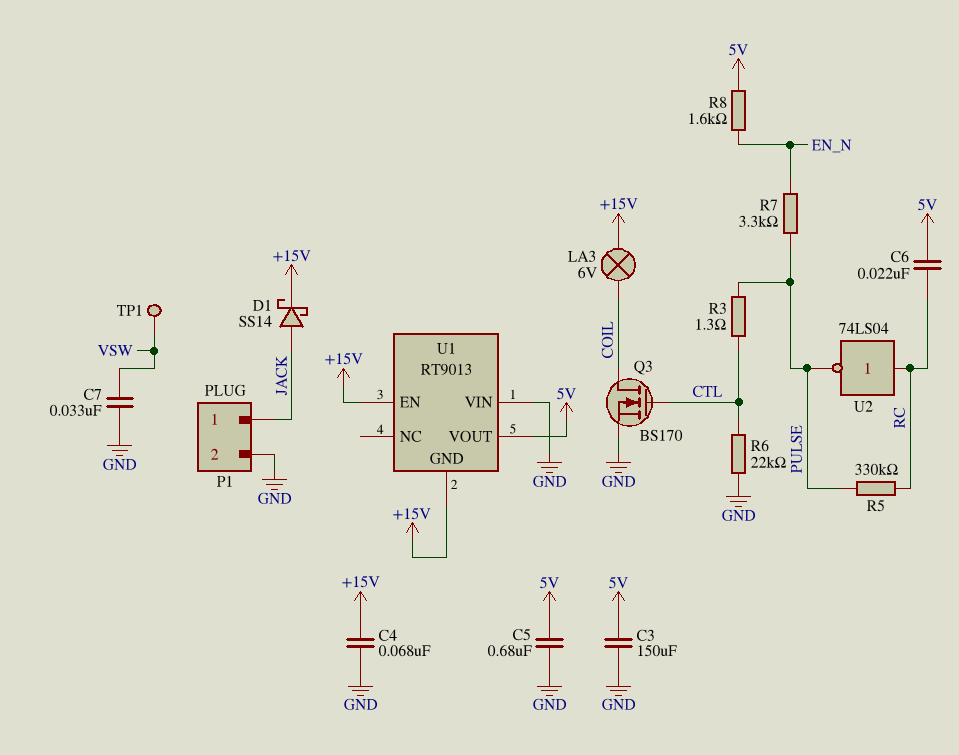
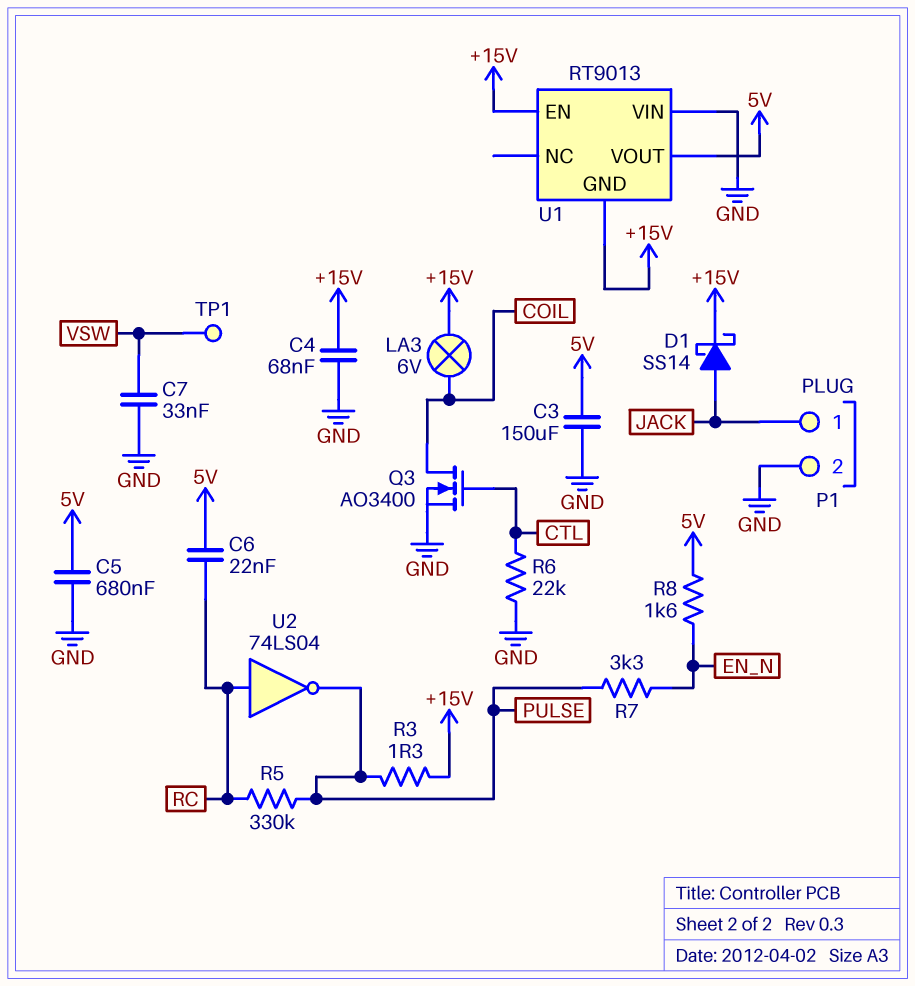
Q3: NMOS BS170 (G CTL, D COIL, S GND) -> NMOS AO3400 (G CTL, D COIL, S GND)
R3: 1.3 (CTL, PULSE) -> 1.3 (+15V, PULSE)

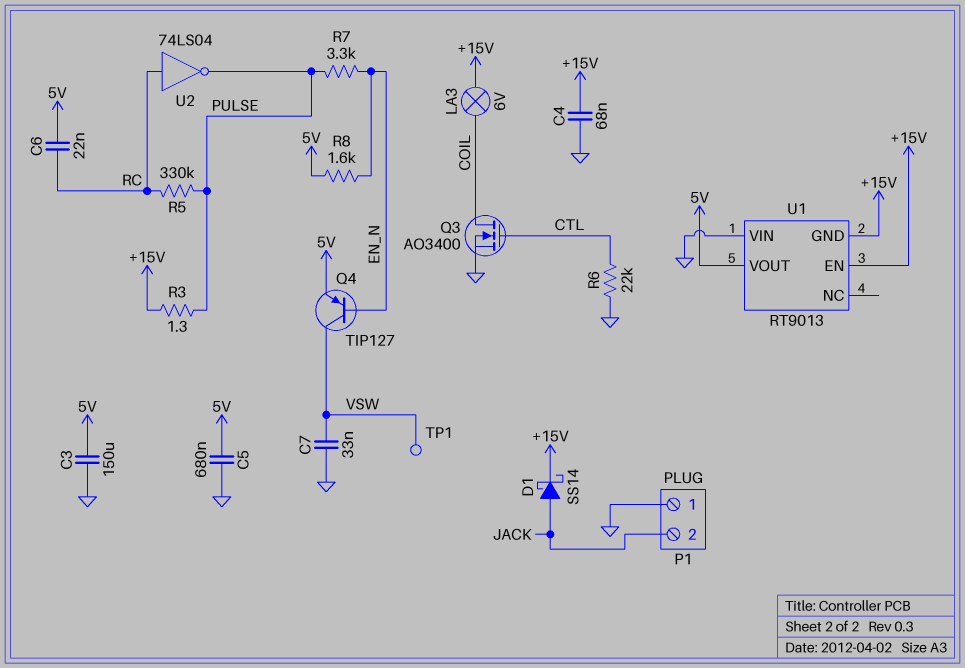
P1 pin 1: JACK -> GND
P1 pin 2: GND -> JACK
Q4: none -> PNP TIP127 (B EN_N, C VSW, E 5V)

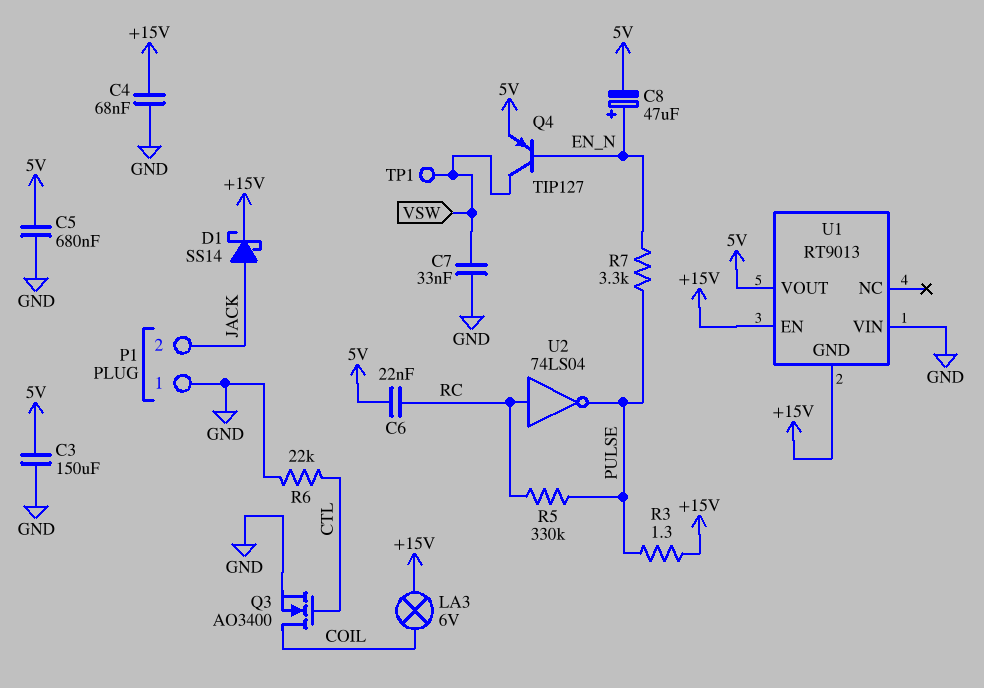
C8: none -> 47uF (plus EN_N, minus 5V)
R8: 1.6k (5V, EN_N) -> none

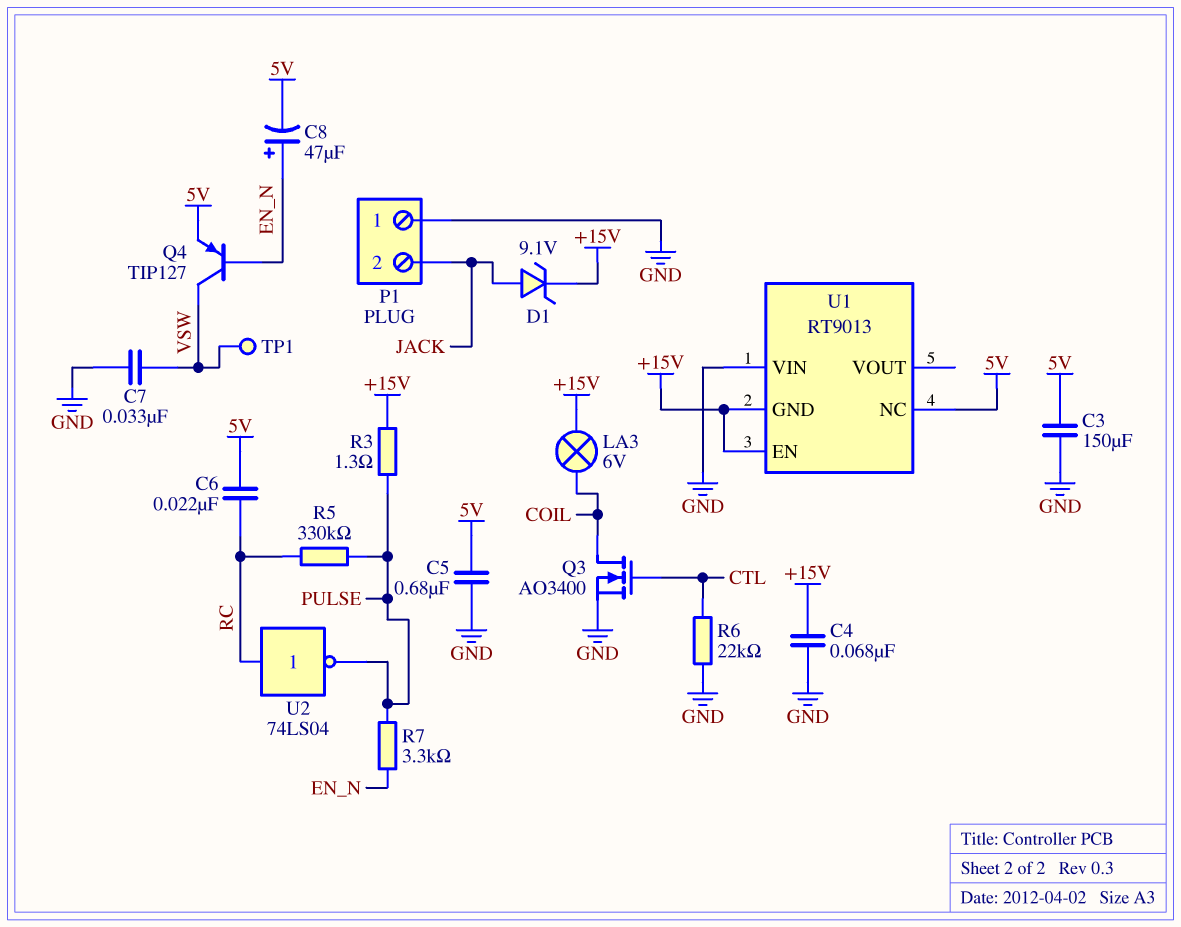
D1: schottky SS14 (A JACK, K +15V) -> zener 9.1V (A JACK, K +15V)
U1 pin NC: none -> 5V
U1 pin VOUT: 5V -> none

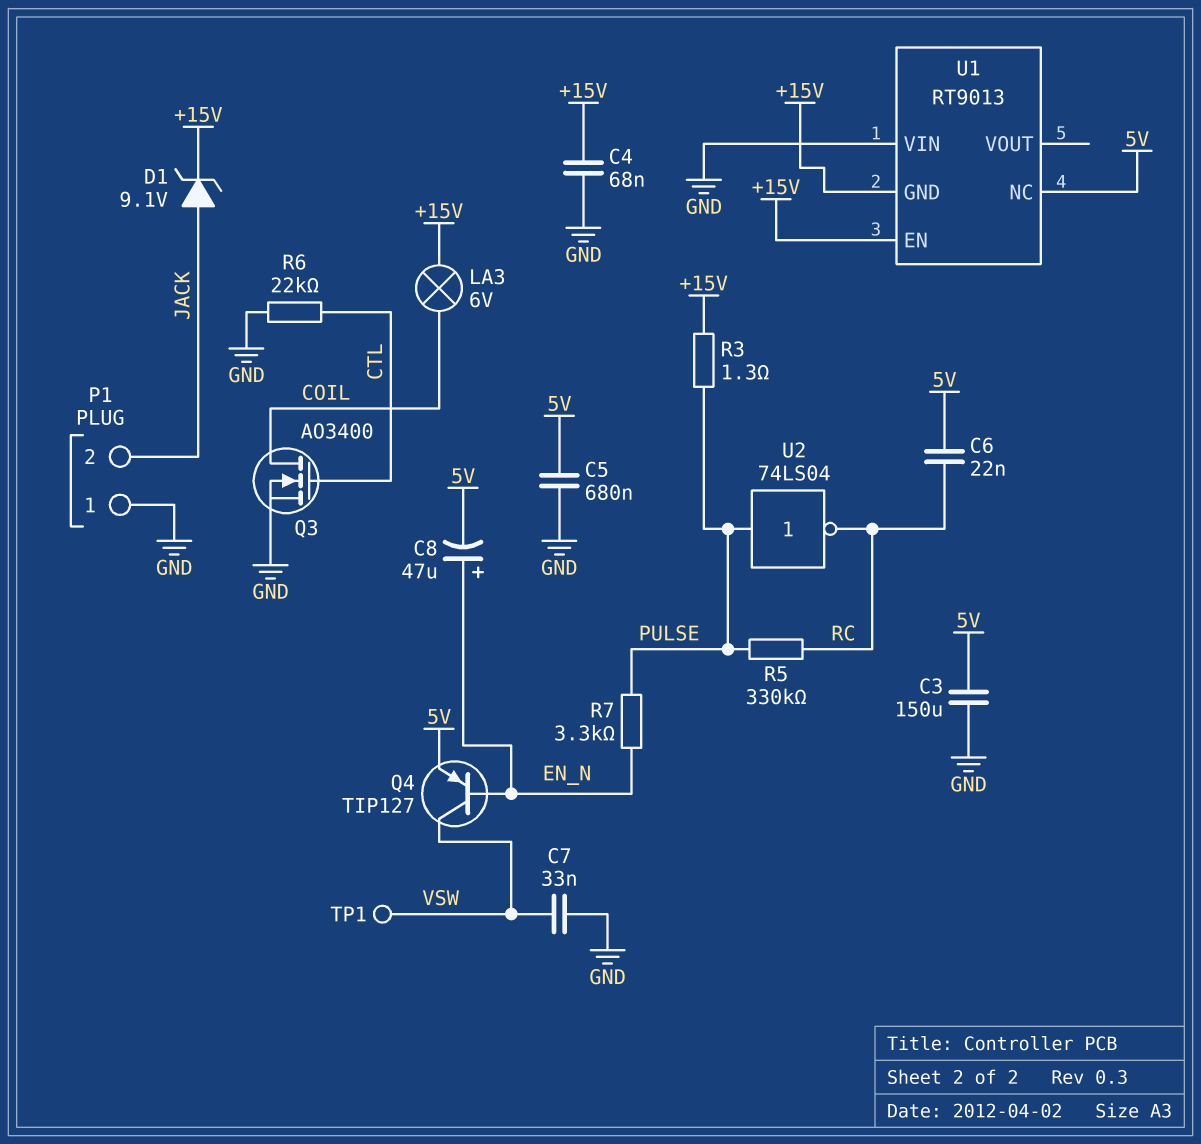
U2: NOT 74LS04 (in RC, out PULSE) -> NOT 74LS04 (in PULSE, out RC)

